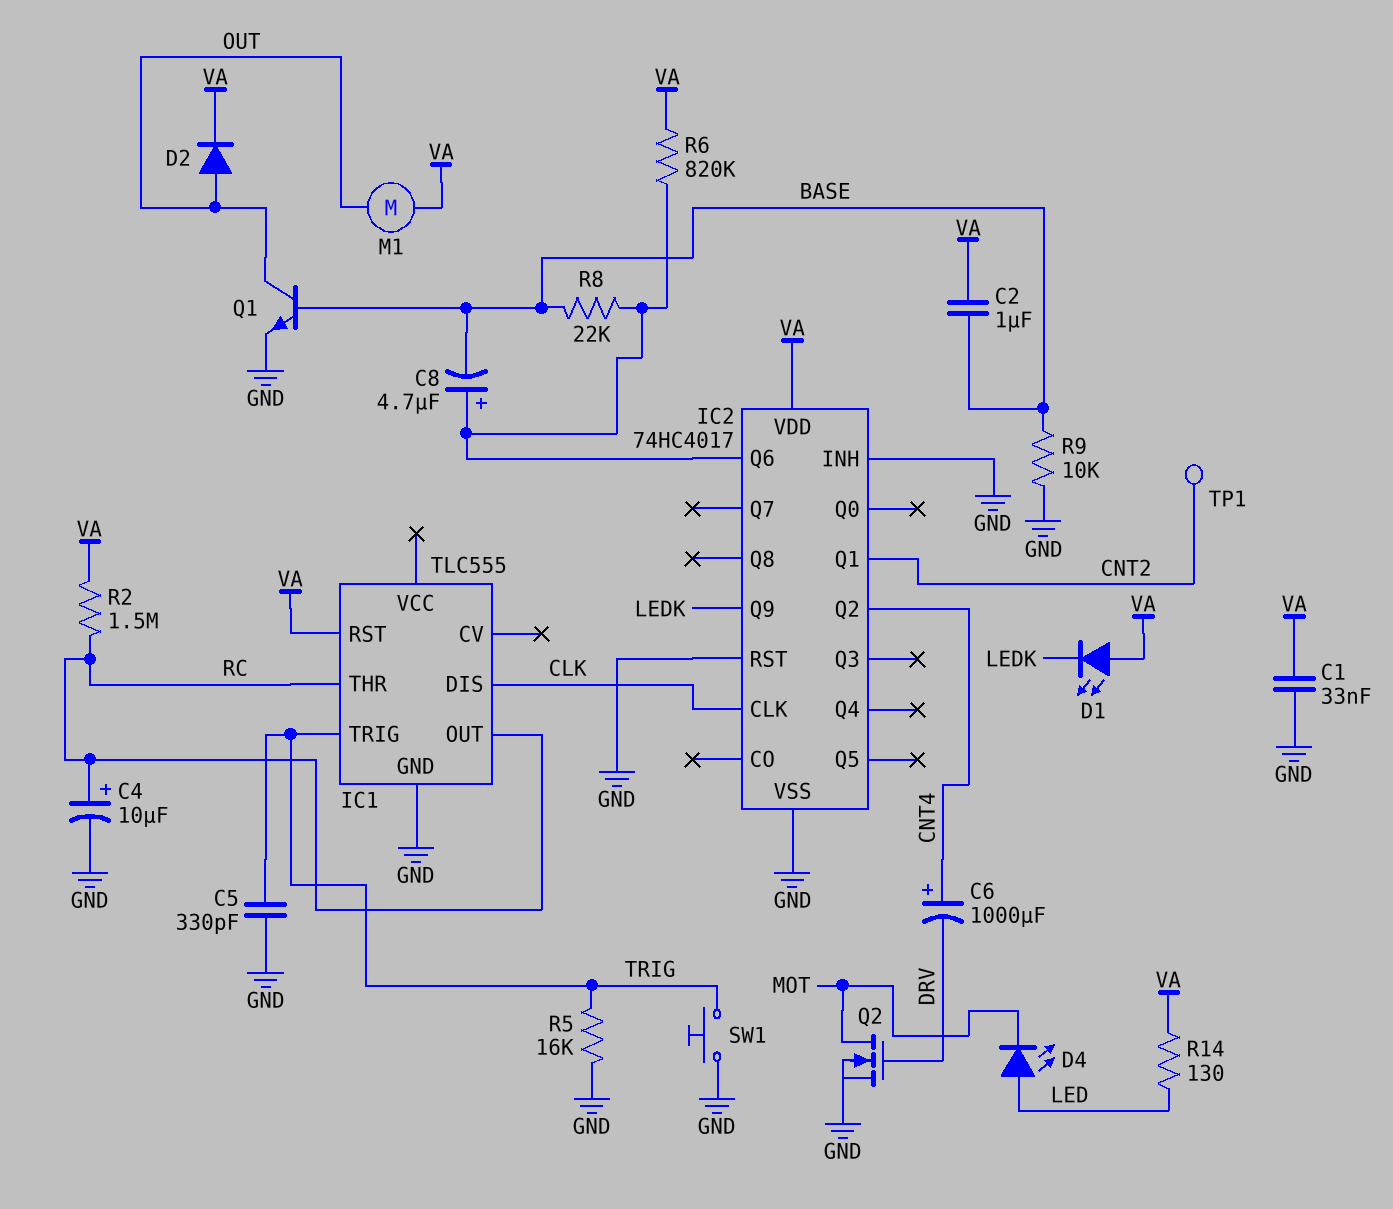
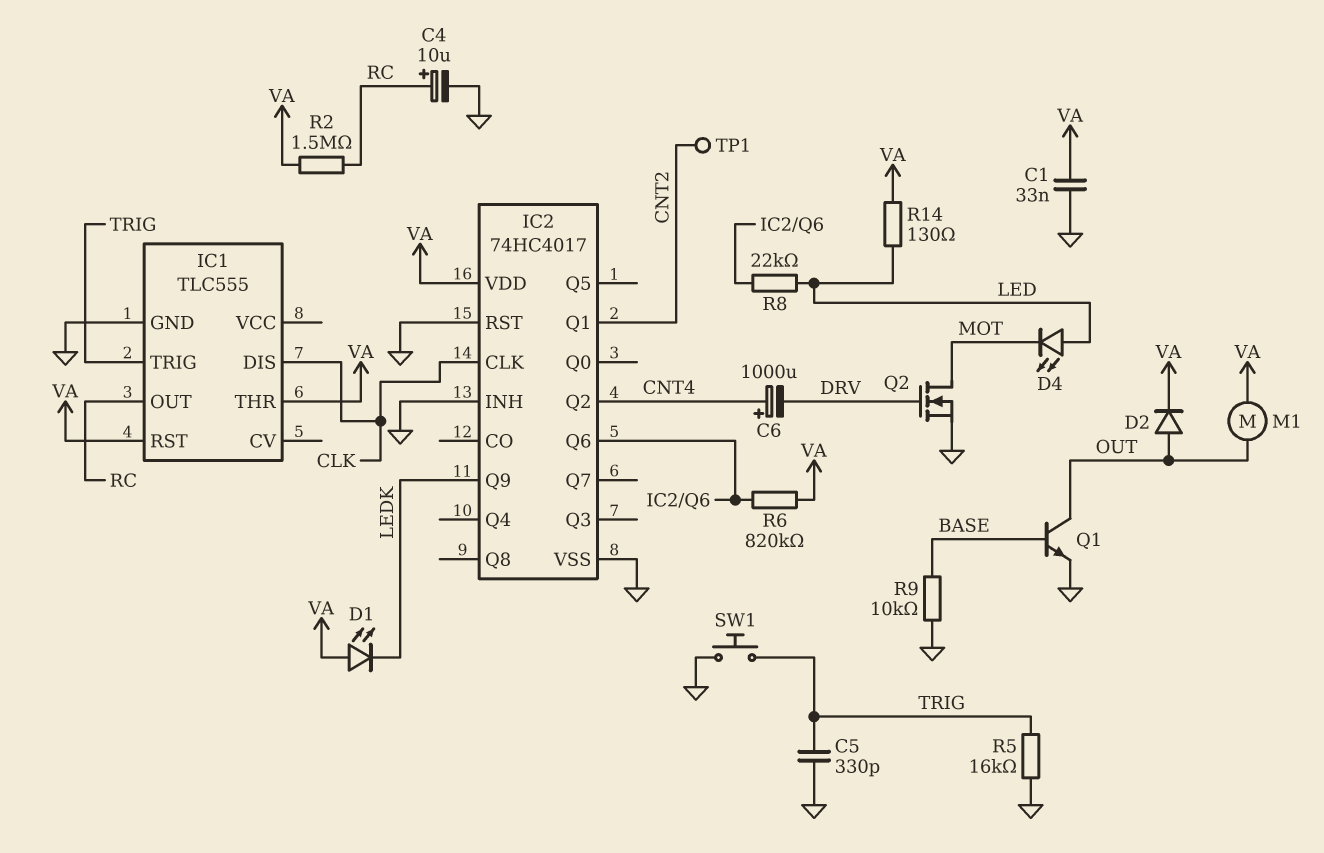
C2: 1uF (BASE, VA) -> none
C8: 4.7uF (plus IC2/Q6, minus BASE) -> none
IC1 pin THR: RC -> VA
R8: 22k (BASE, IC2/Q6) -> 22k (IC2/Q6, LED)

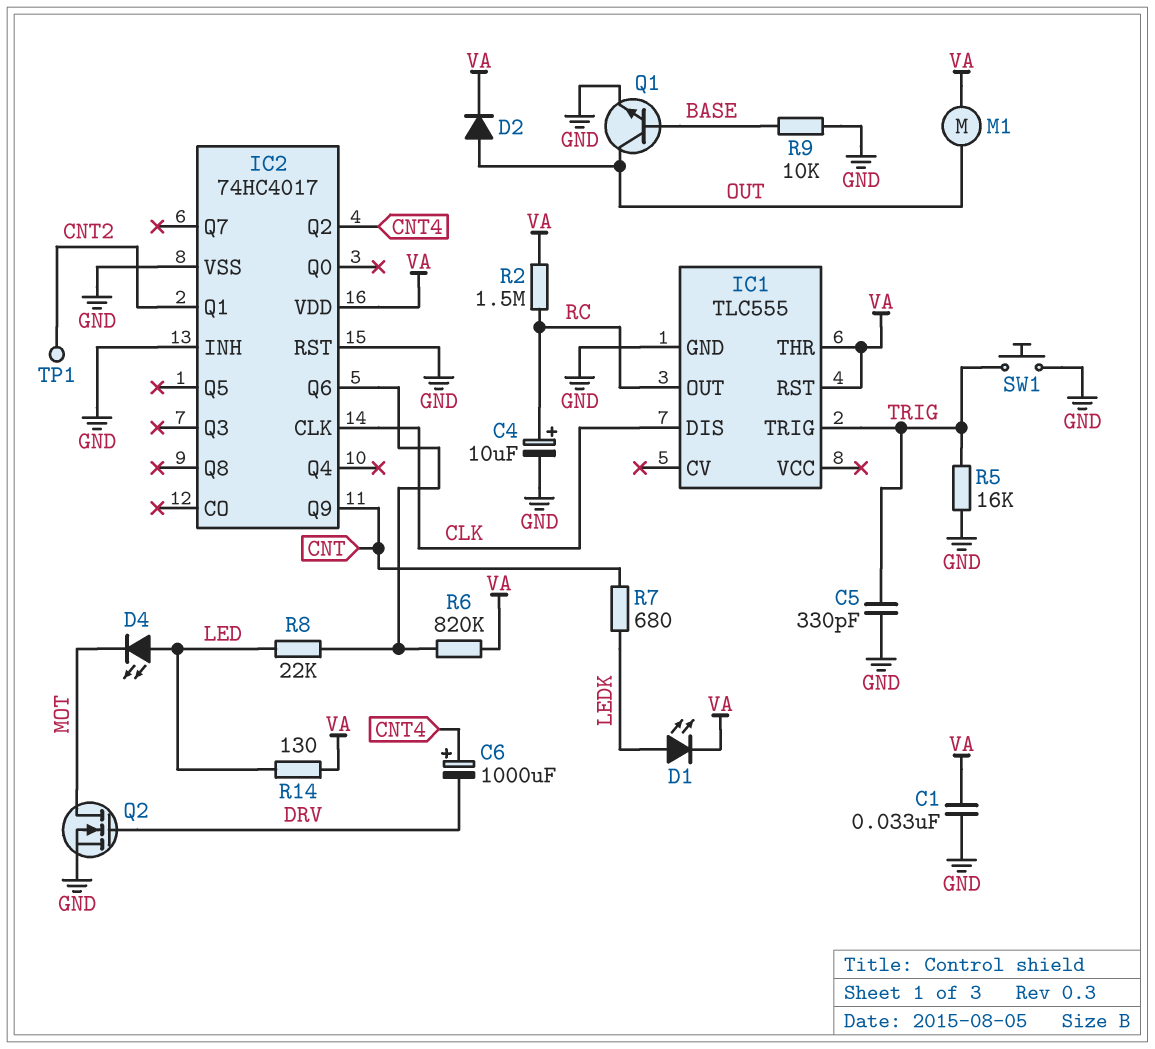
D1: LED (A VA, K LEDK) -> LED (A LEDK, K VA)
IC2 pin Q9: LEDK -> CNT
R7: none -> 680 (CNT, LEDK)

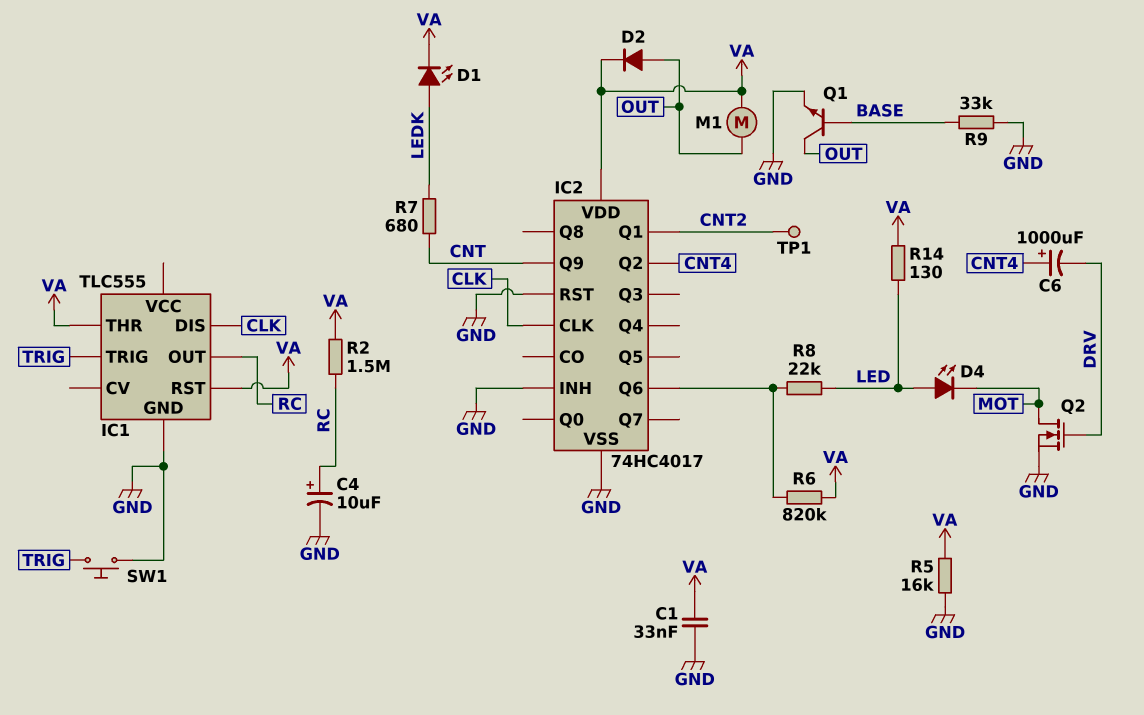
C5: 330pF (GND, TRIG) -> none
R5: 16k (GND, TRIG) -> 16k (GND, VA)
R9: 10k (BASE, GND) -> 33k (BASE, GND)

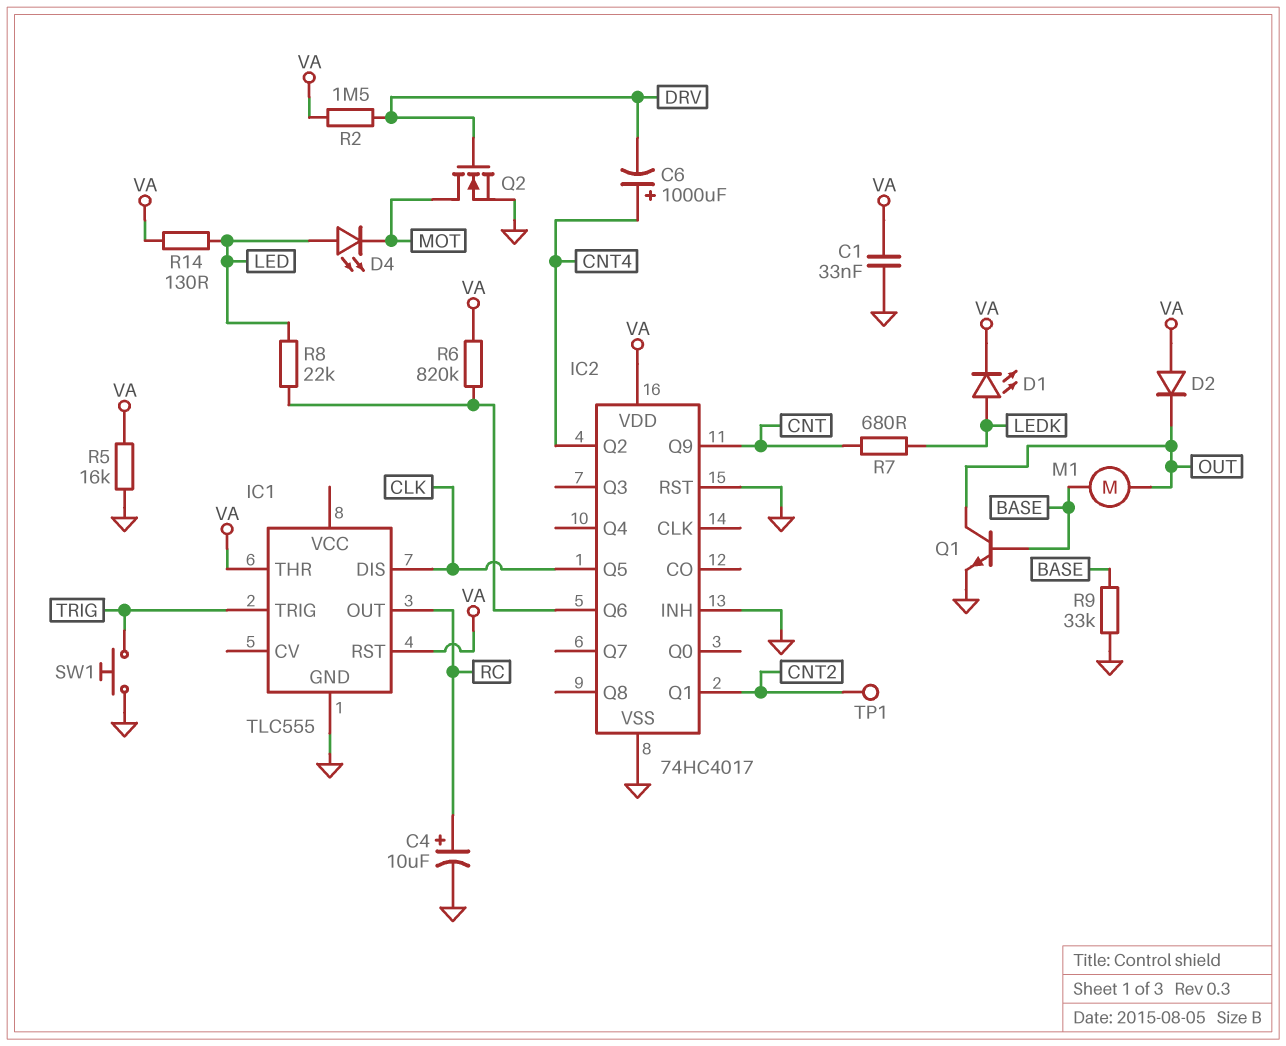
D2: diode (A OUT, K VA) -> diode (A VA, K OUT)
IC2 pin CLK: CLK -> none
IC2 pin Q5: none -> CLK
M1: motor (OUT, VA) -> motor (BASE, OUT)
R2: 1.5M (RC, VA) -> 1.5M (DRV, VA)

